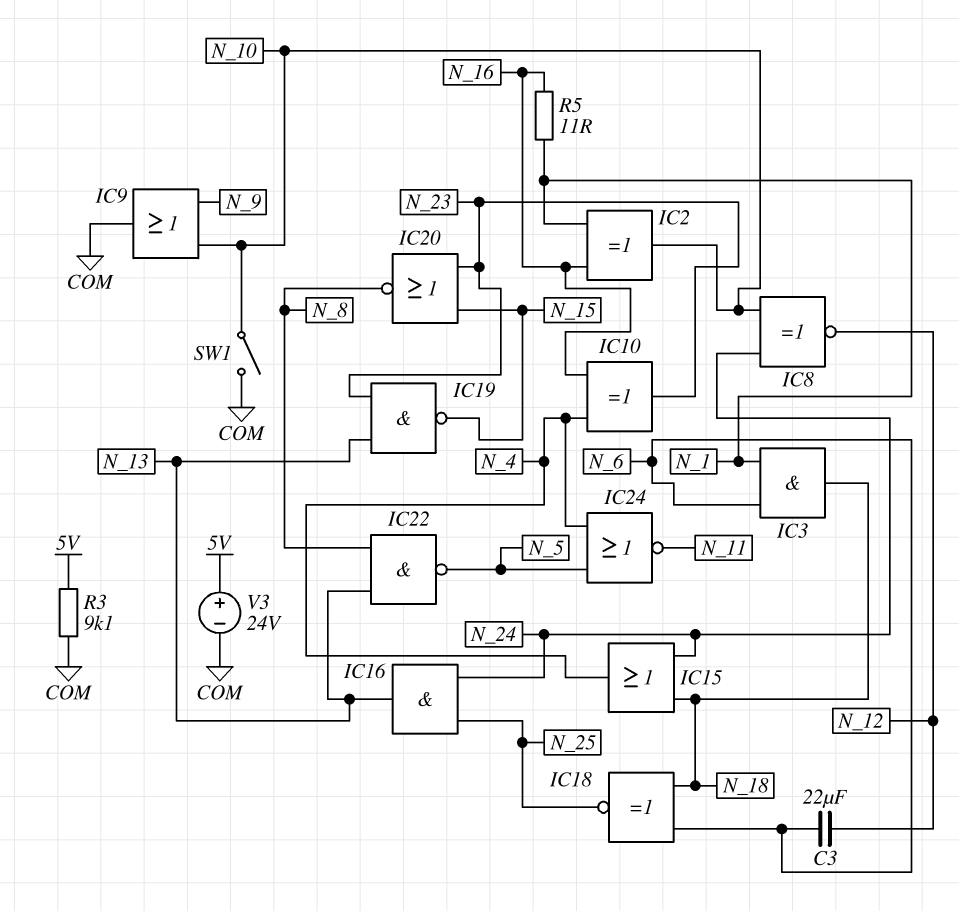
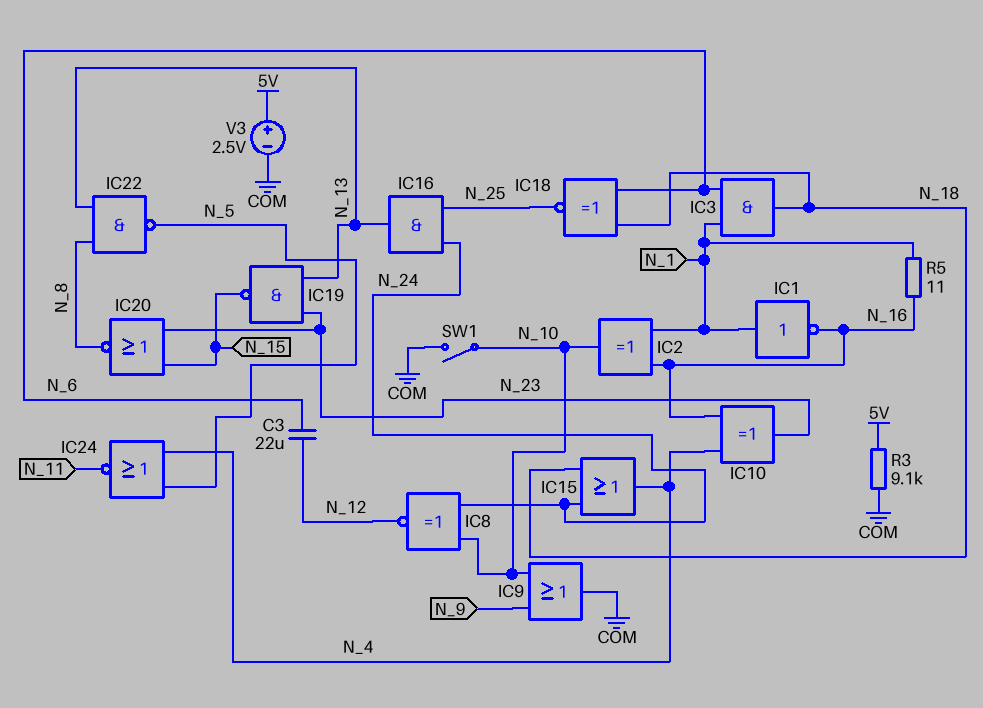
IC1: none -> NOT (in N_1, out N_16)
V3: 24V (plus 5V, minus COM) -> 2.5V (plus 5V, minus COM)

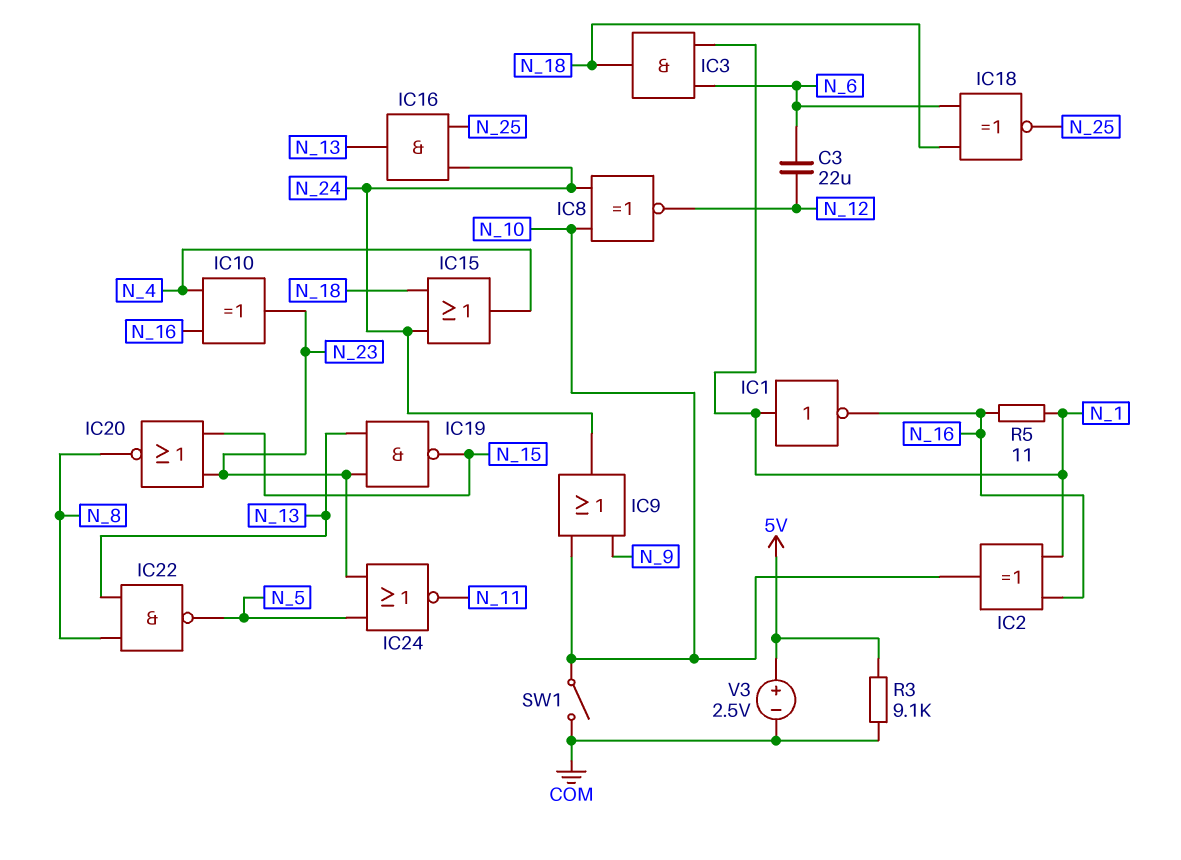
IC9: OR (in N_9, in N_10, out COM) -> OR (in N_9, in N_10, out N_24)
IC24: NOR (in N_4, in N_5, out N_11) -> NOR (in N_5, in N_23, out N_11)

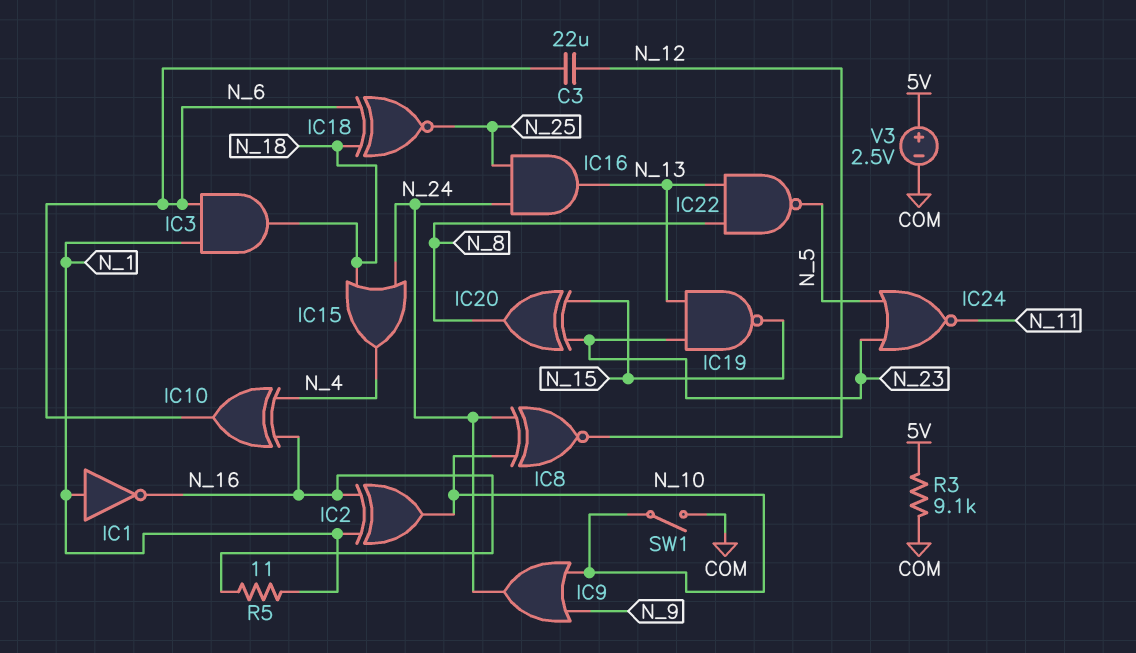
IC10: XOR (in N_4, in N_16, out N_23) -> XOR (in N_4, in N_16, out N_6)
IC20: NOR (in N_15, in N_23, out N_8) -> XOR (in N_15, in N_23, out N_8)

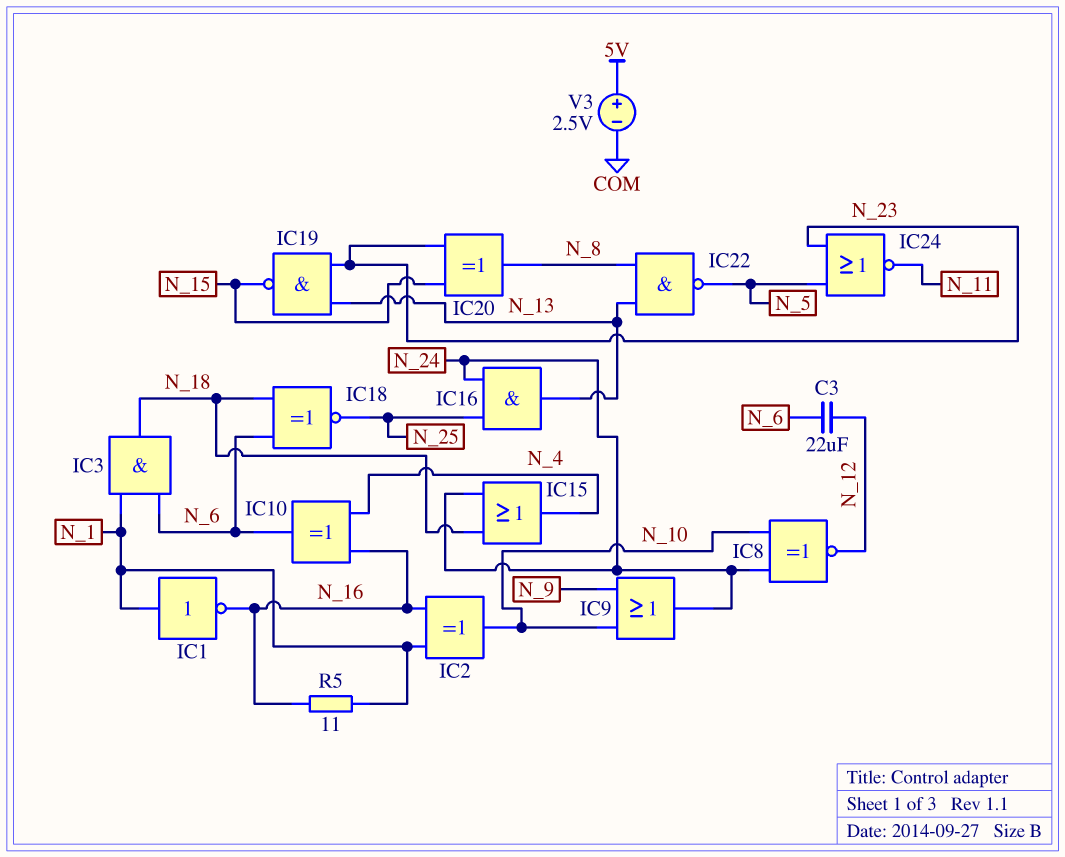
R3: 9.1k (5V, COM) -> none
SW1: switch (COM, N_10) -> none

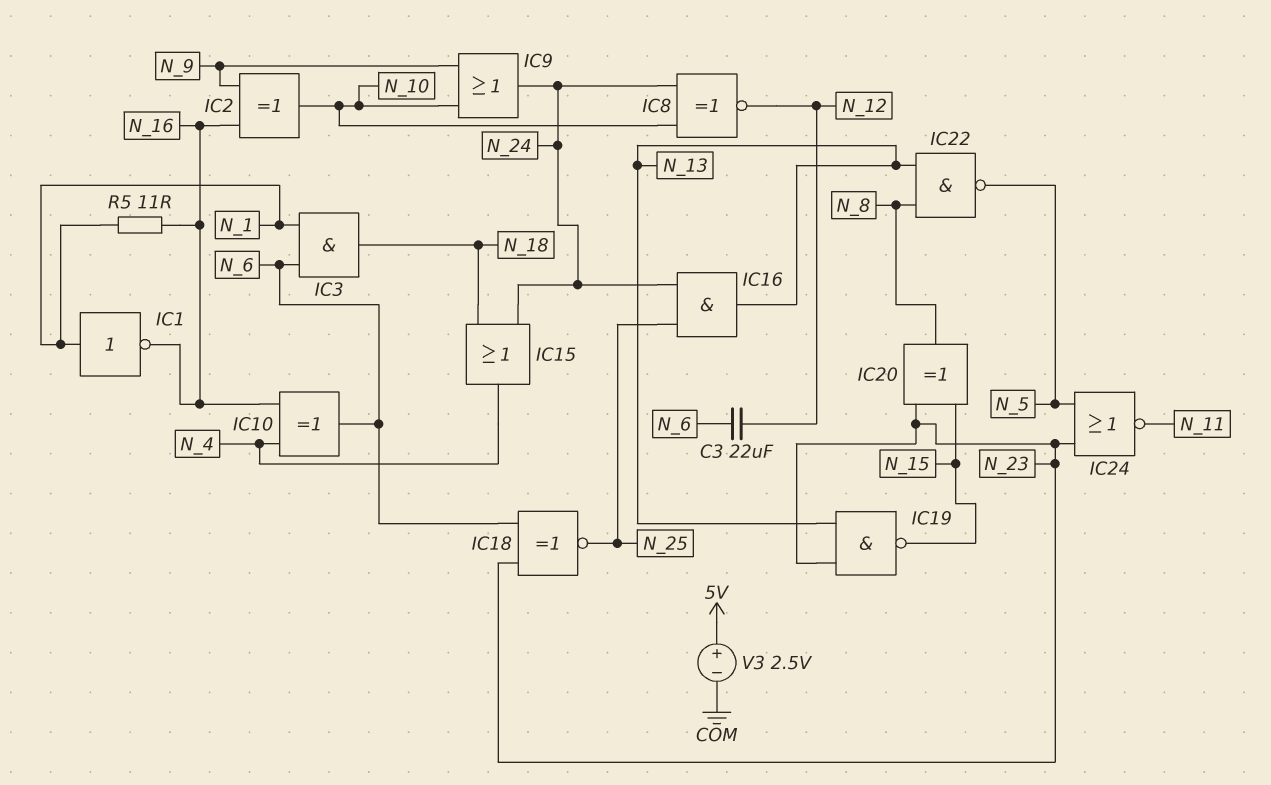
IC2: XOR (in N_1, in N_16, out N_10) -> XOR (in N_9, in N_16, out N_10)
IC18: XNOR (in N_6, in N_18, out N_25) -> XNOR (in N_6, in N_23, out N_25)

